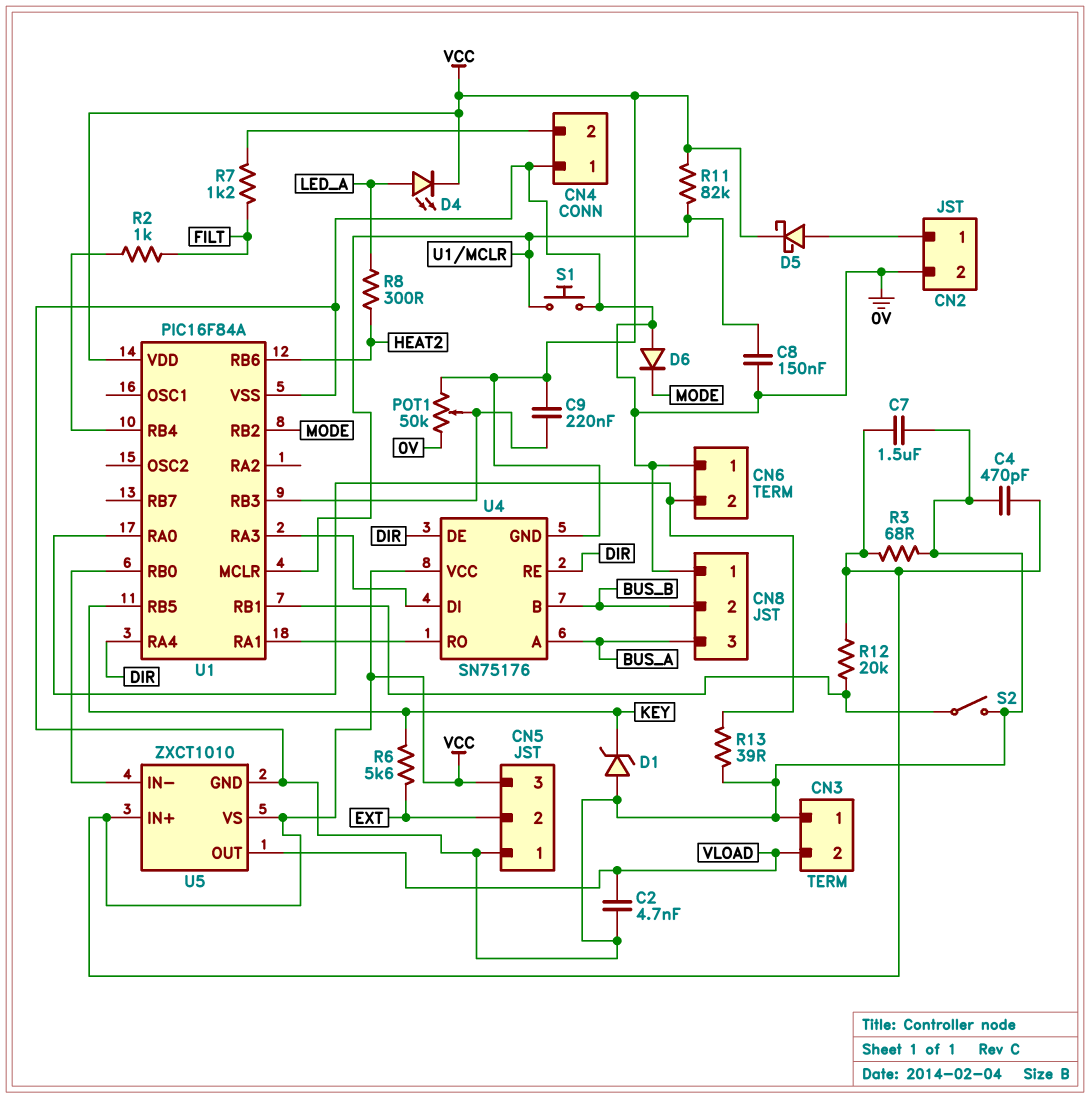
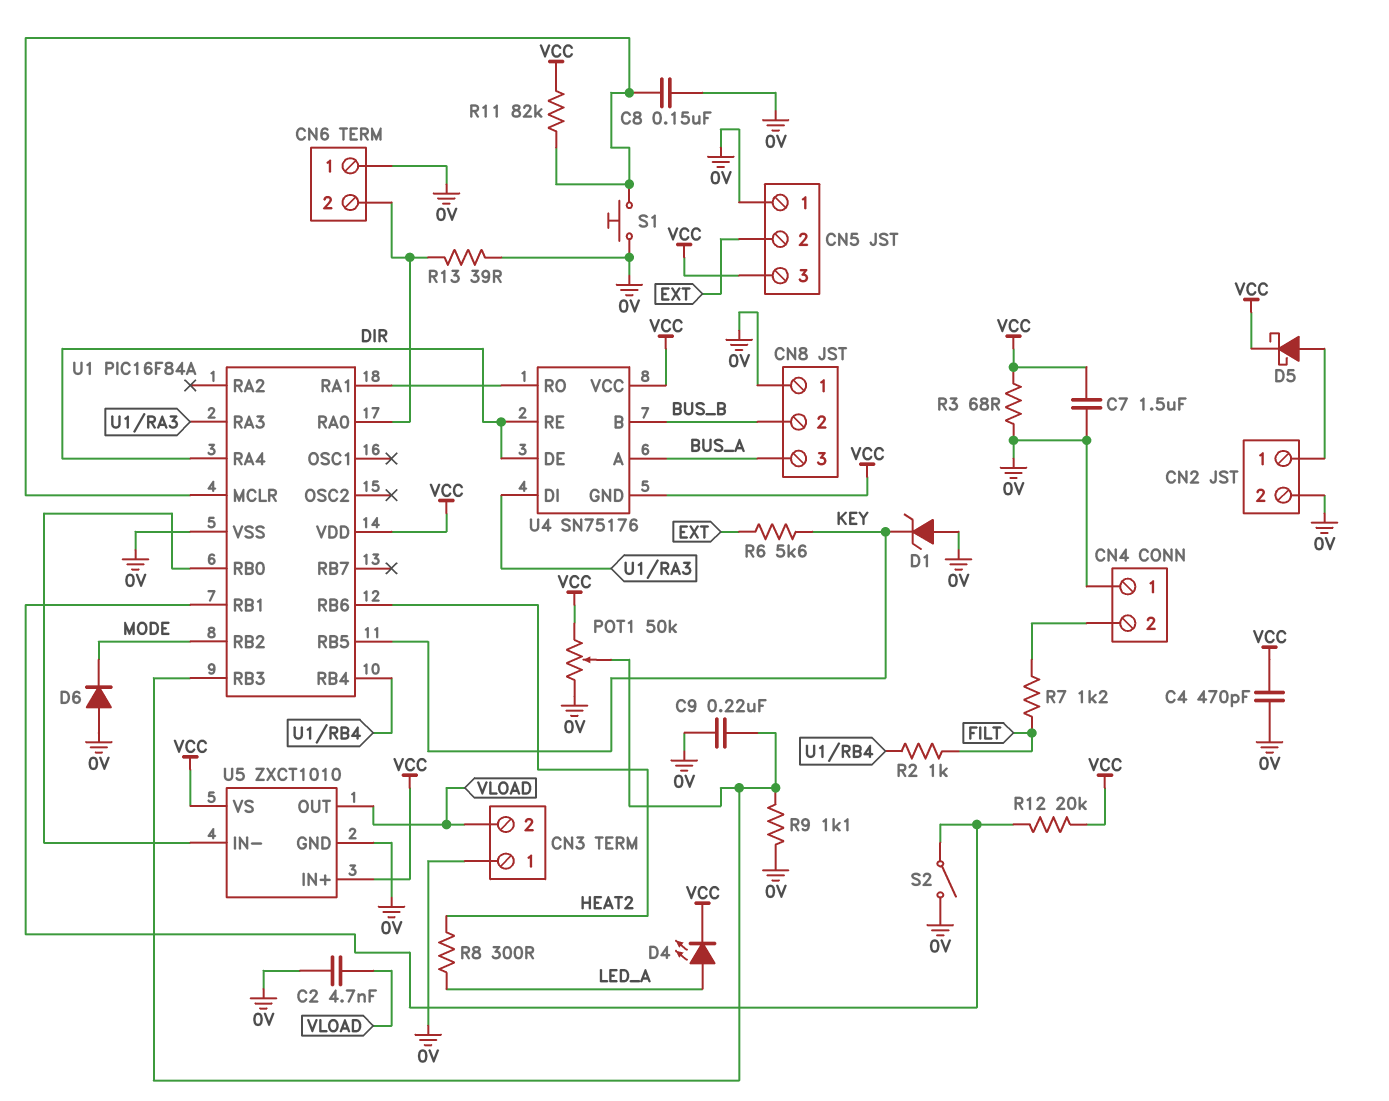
C9: 220nF (U1/RB3, VCC) -> 220nF (0V, U1/RB3)
R9: none -> 1.1k (0V, U1/RB3)

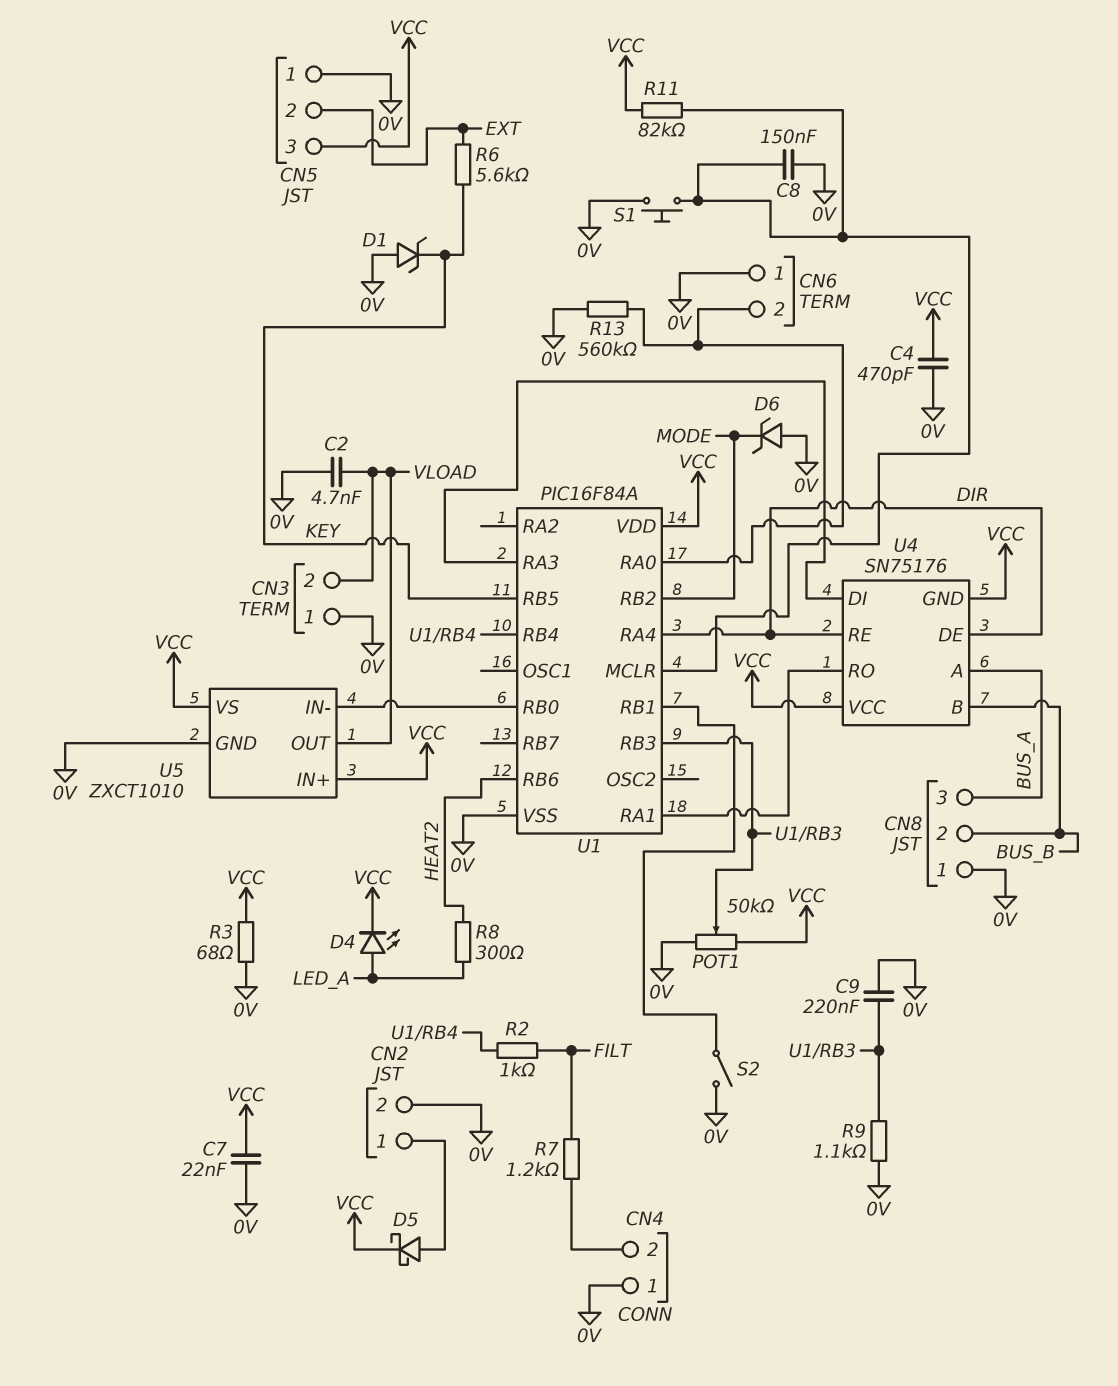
C7: 1.5uF (0V, VCC) -> 22nF (0V, VCC)
D6: diode (A 0V, K MODE) -> zener (A 0V, K MODE)
R12: 20k (U1/RB1, VCC) -> none
R13: 39 (0V, CN6/2) -> 560k (0V, CN6/2)

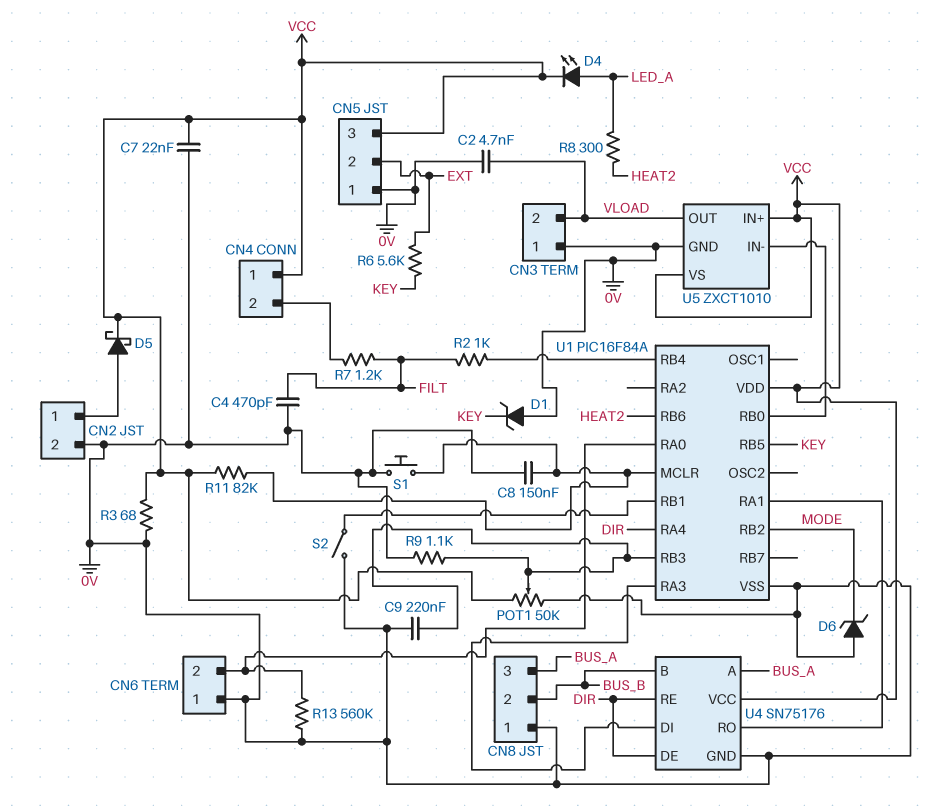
C4: 470pF (0V, VCC) -> 470pF (0V, FILT)
CN4 pin 1: 0V -> VCC
U4 pin GND: VCC -> 0V

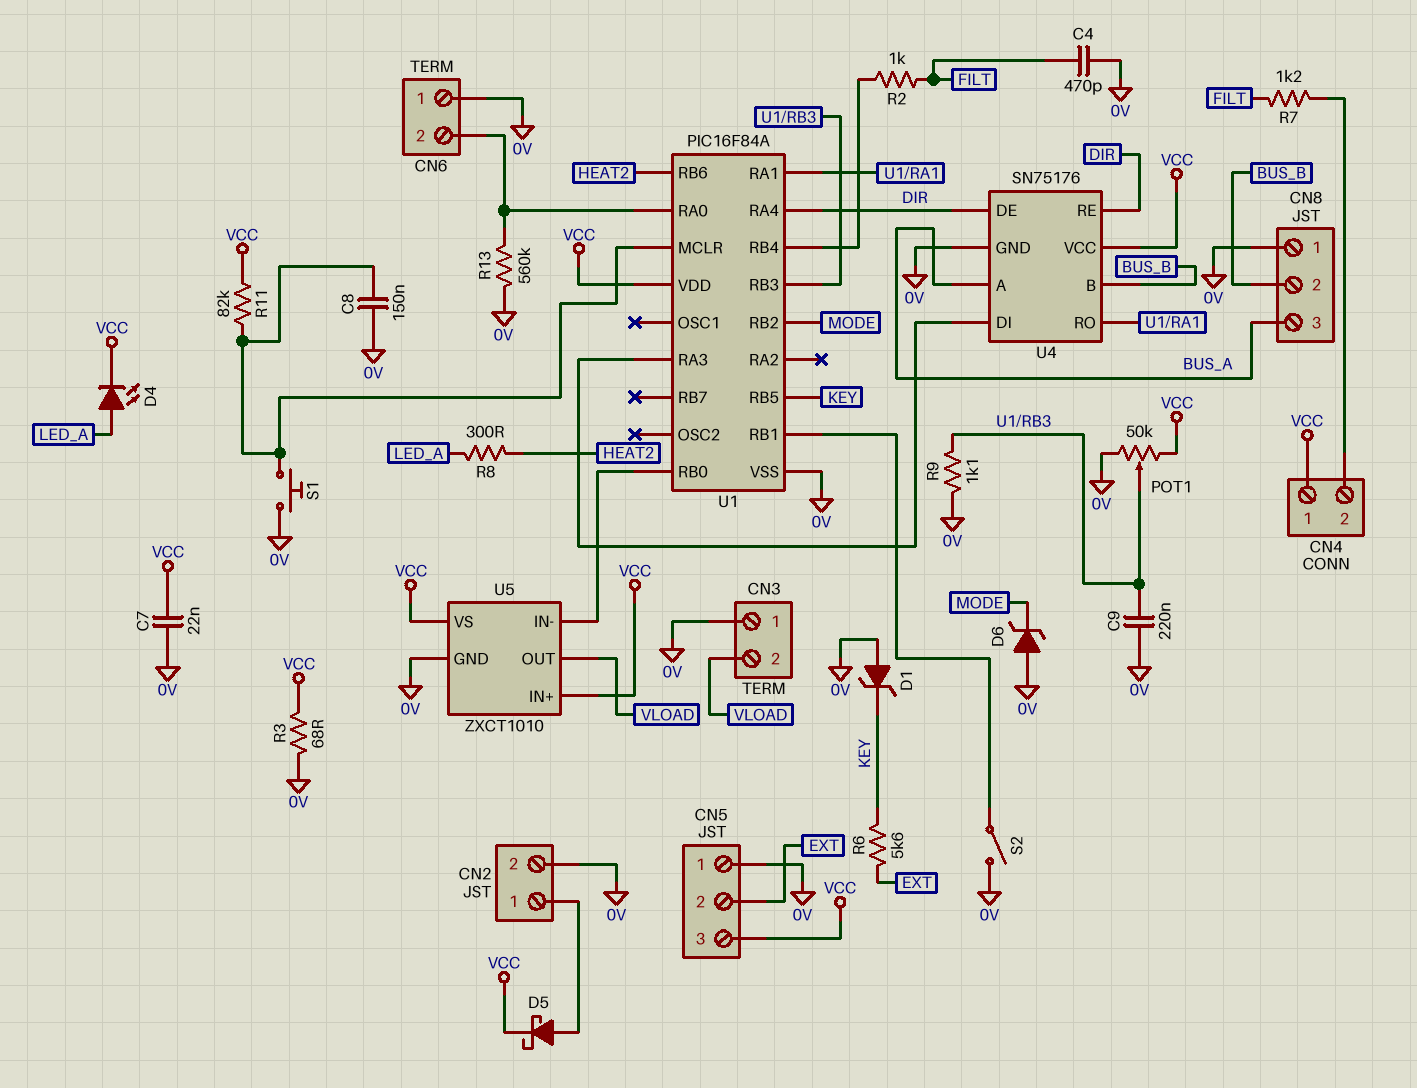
C2: 4.7nF (0V, VLOAD) -> none

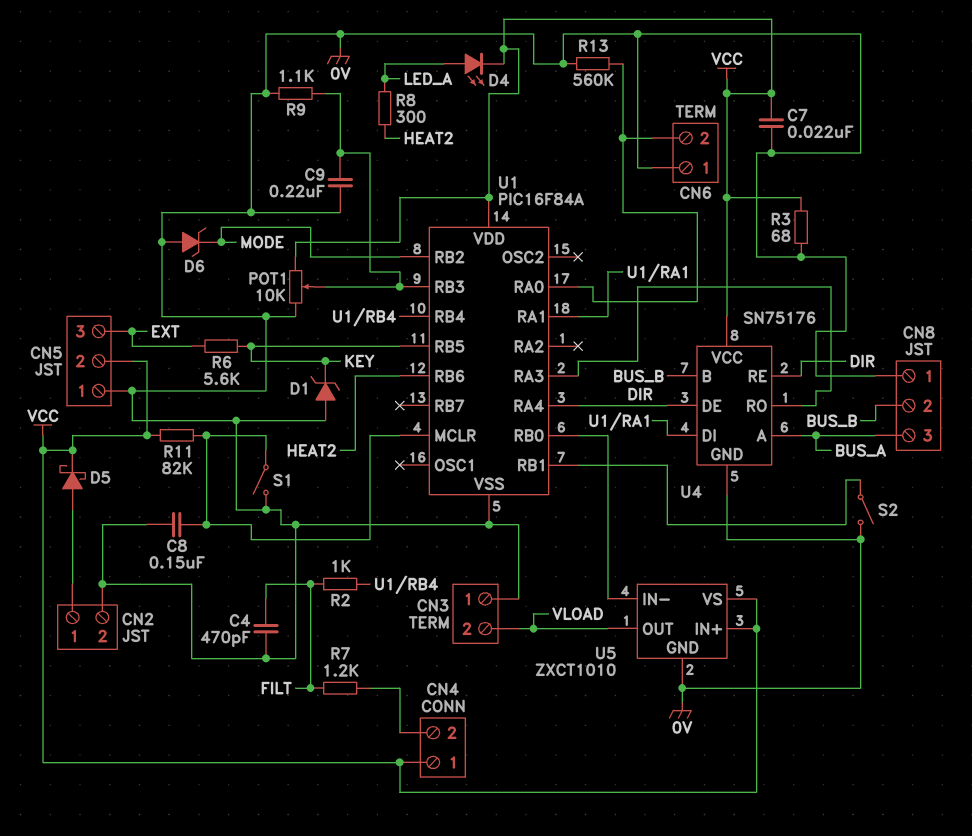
CN5 pin 2: EXT -> VCC
CN5 pin 3: VCC -> EXT
POT1: 50k (0V, VCC, wiper U1/RB3) -> 10k (0V, VCC, wiper U1/RB3)
S1: button (0V, U1/MCLR) -> switch (0V, U1/MCLR)
U4 pin DI: U1/RA3 -> U1/RA1
U4 pin RO: U1/RA1 -> U1/RA3

